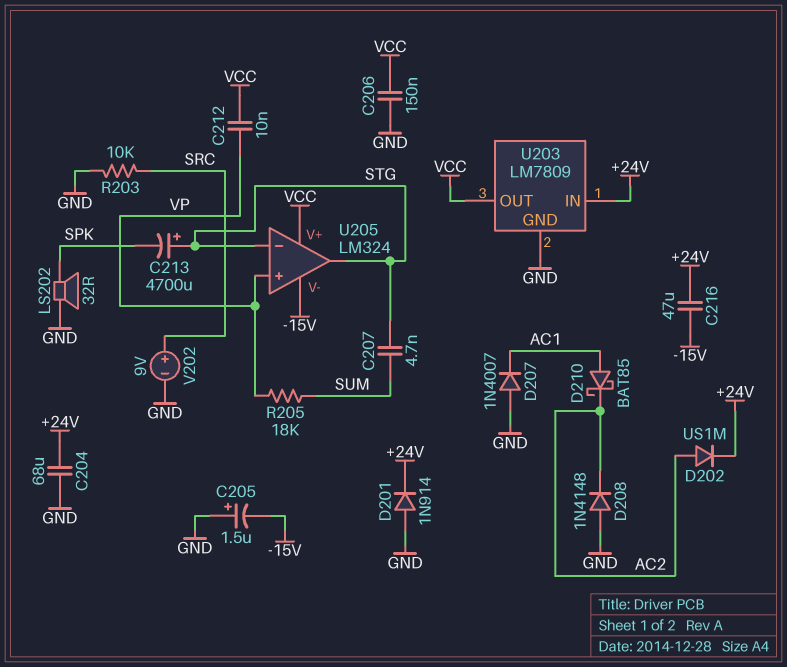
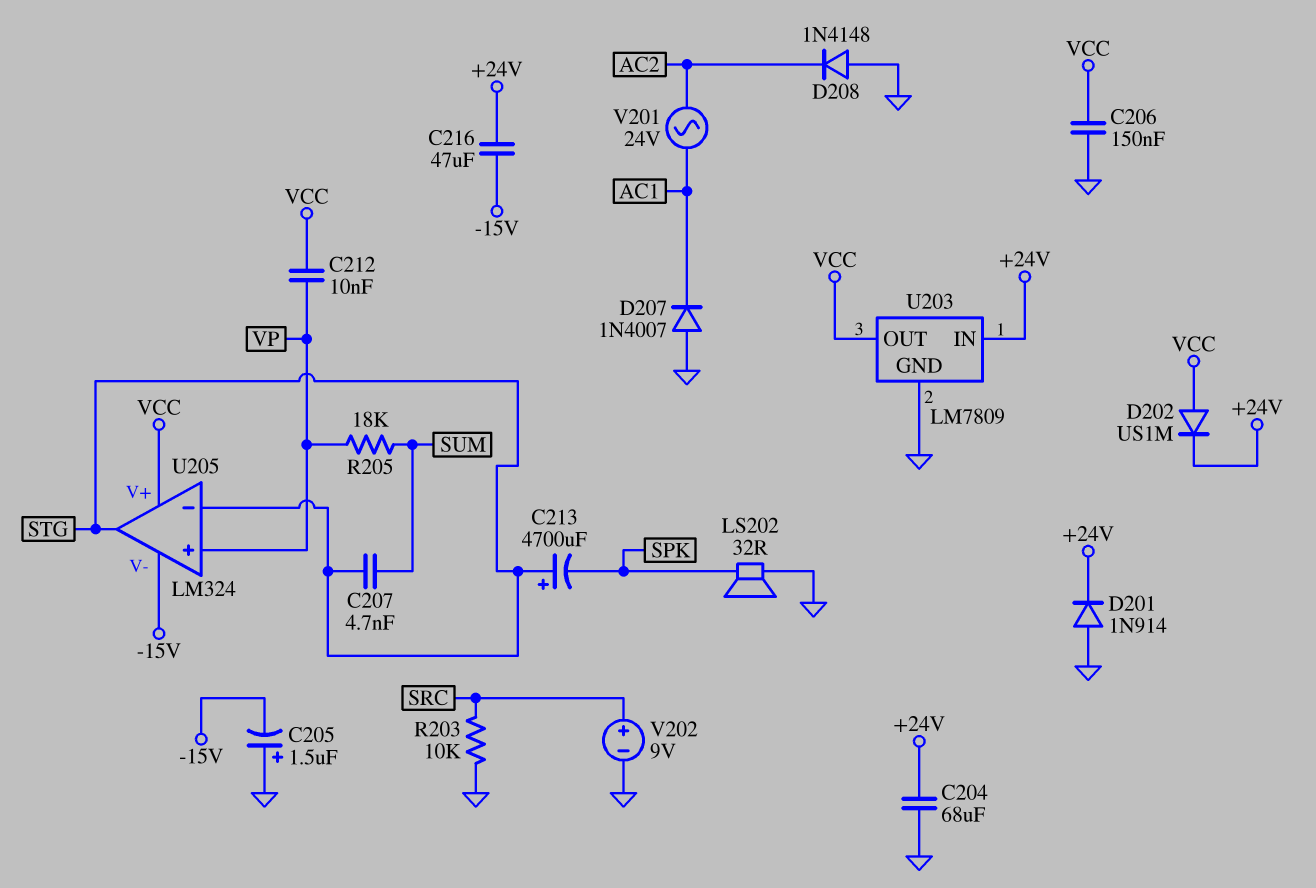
D202: diode US1M (A AC2, K +24V) -> diode US1M (A VCC, K +24V)
D210: schottky BAT85 (A AC1, K AC2) -> none
V201: none -> AC 24V (AC1, AC2)

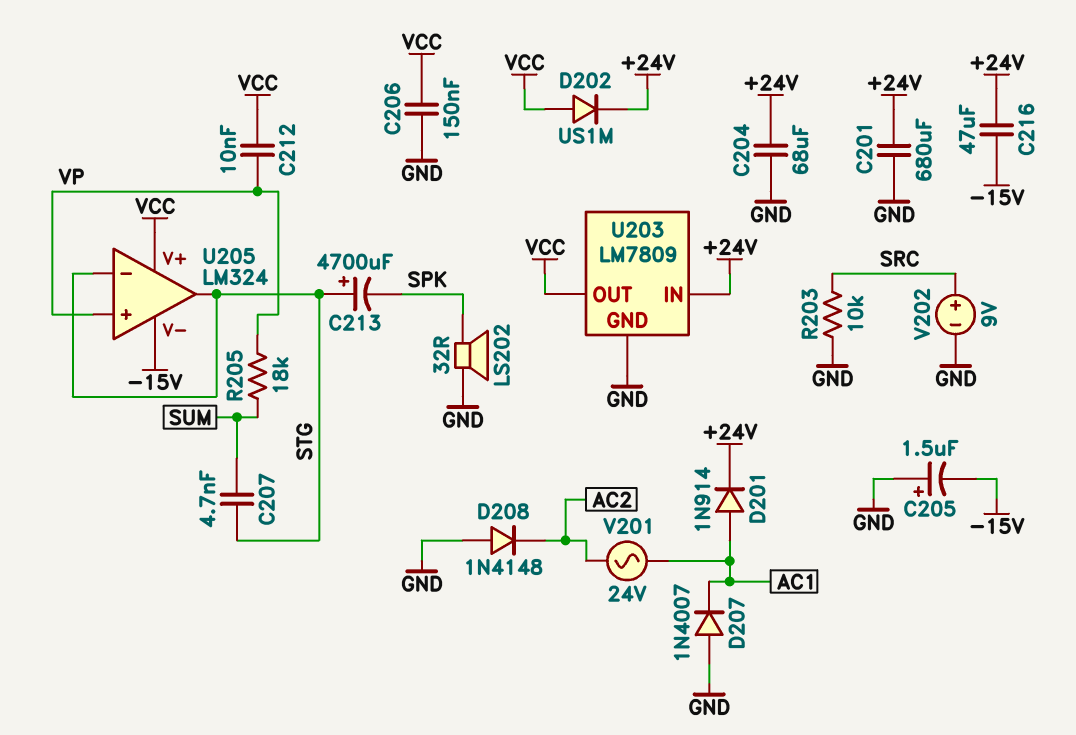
C201: none -> 680uF (+24V, GND)
D201: diode 1N914 (A GND, K +24V) -> diode 1N914 (A AC1, K +24V)

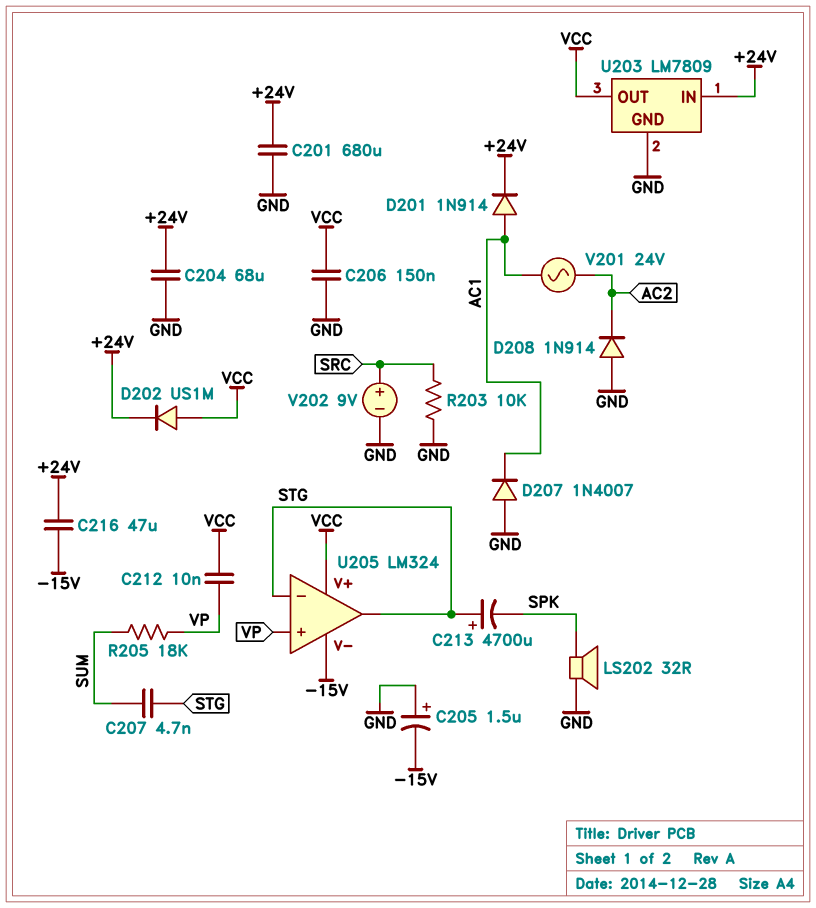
D208: diode 1N4148 (A GND, K AC2) -> diode 1N914 (A GND, K AC2)

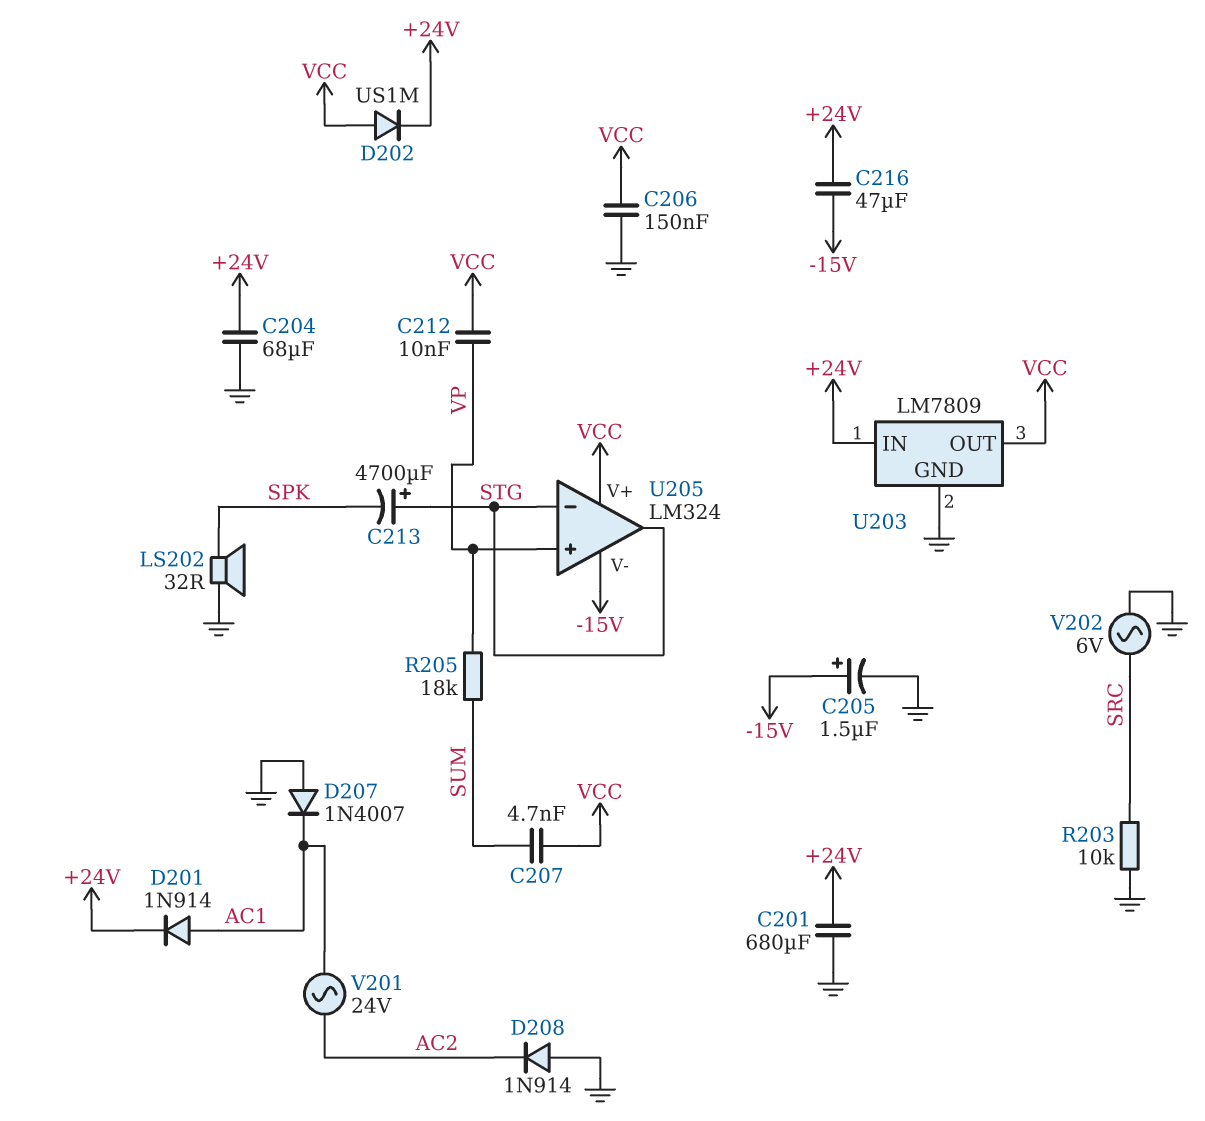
C205: 1.5uF (plus GND, minus -15V) -> 1.5uF (plus -15V, minus GND)
C207: 4.7nF (STG, SUM) -> 4.7nF (SUM, VCC)
V202: 9V (plus SRC, minus GND) -> AC 6V (GND, SRC)

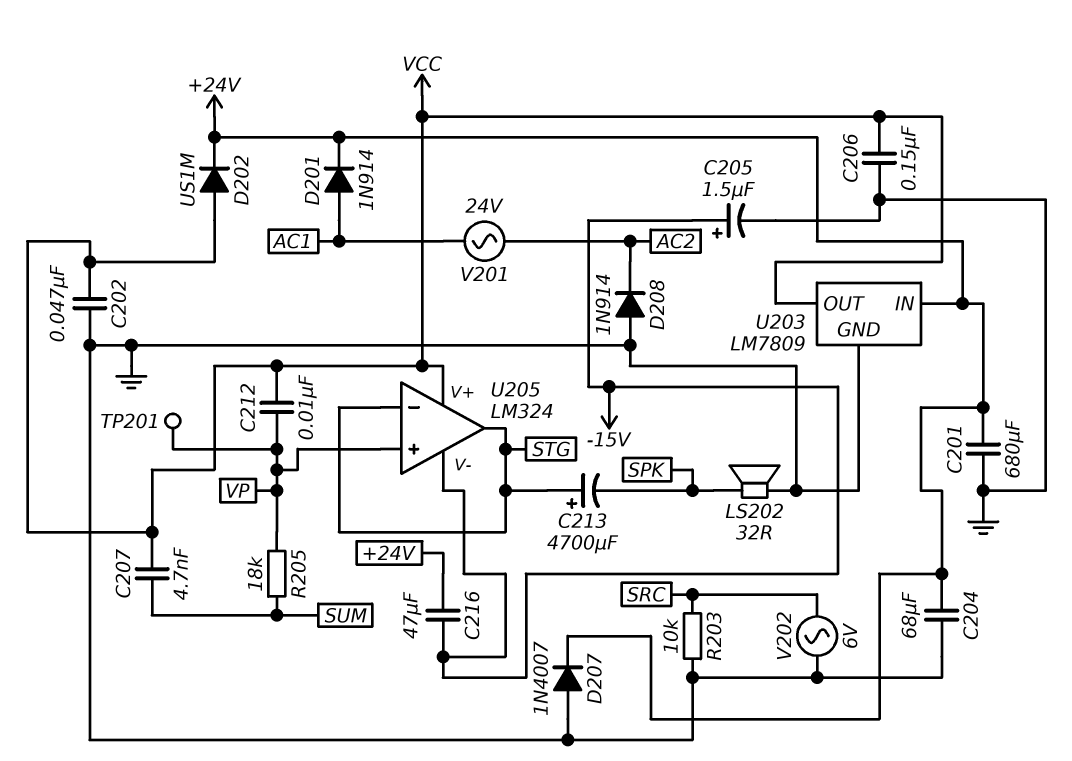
C202: none -> 47nF (GND, VCC)
D207: diode 1N4007 (A GND, K AC1) -> diode 1N4007 (A GND, K +24V)
TP201: none -> test point (VP)

